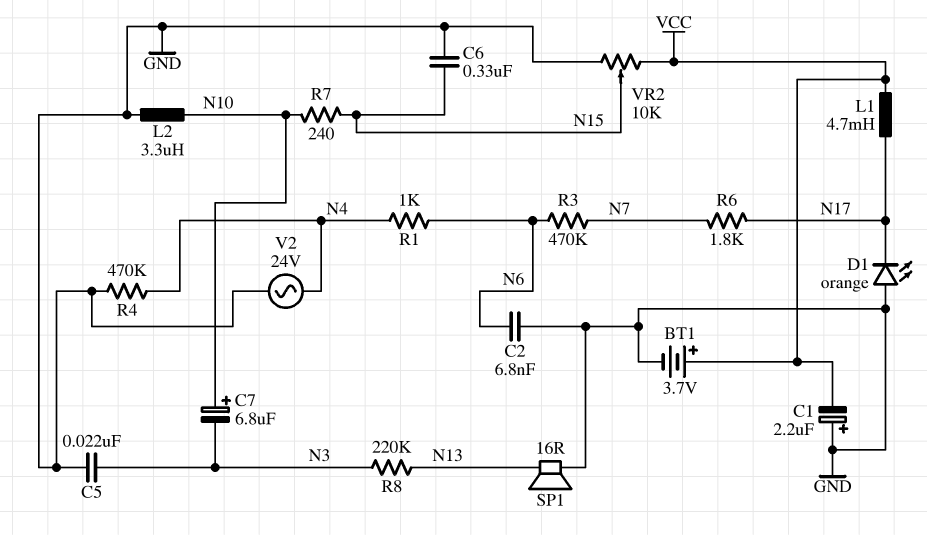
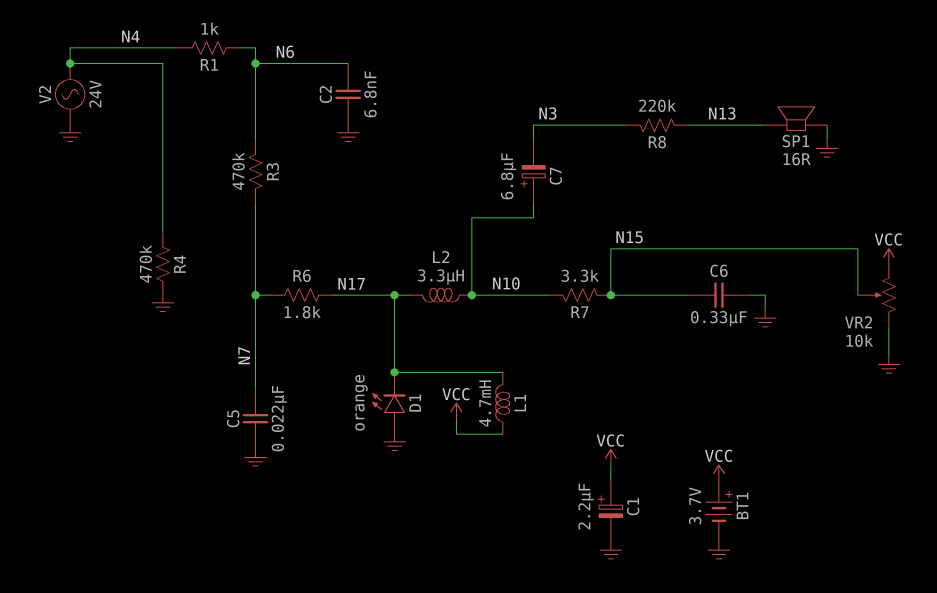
C1: 2.2uF (plus GND, minus VCC) -> 2.2uF (plus VCC, minus GND)
C5: 22nF (GND, N3) -> 22nF (GND, N7)
L2: 3.3uH (GND, N10) -> 3.3uH (N10, N17)
R7: 240 (N10, N15) -> 3.3k (N10, N15)

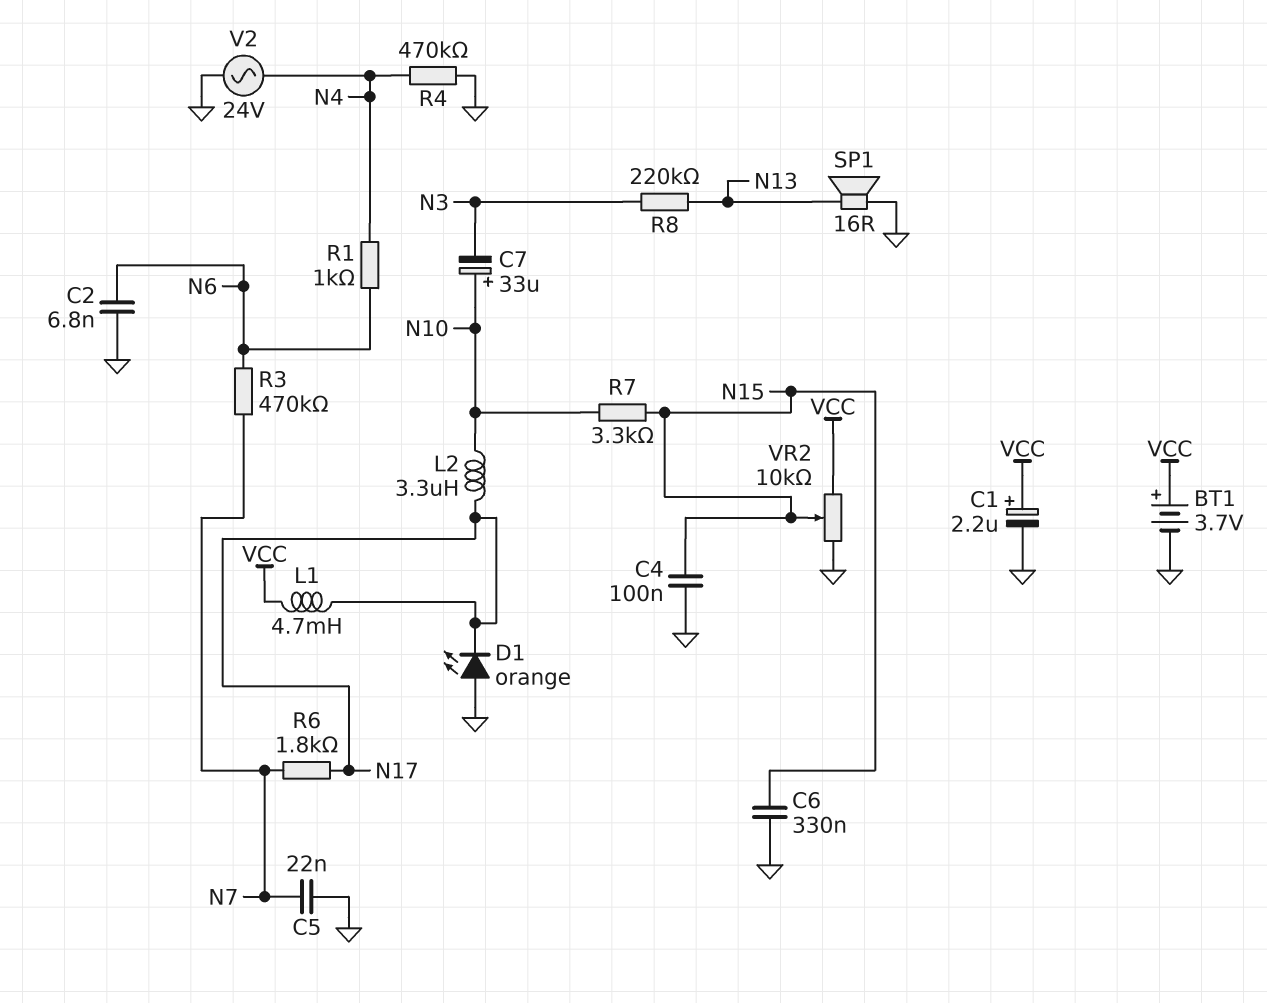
C4: none -> 100nF (GND, N15)
C7: 6.8uF (plus N10, minus N3) -> 33uF (plus N10, minus N3)

